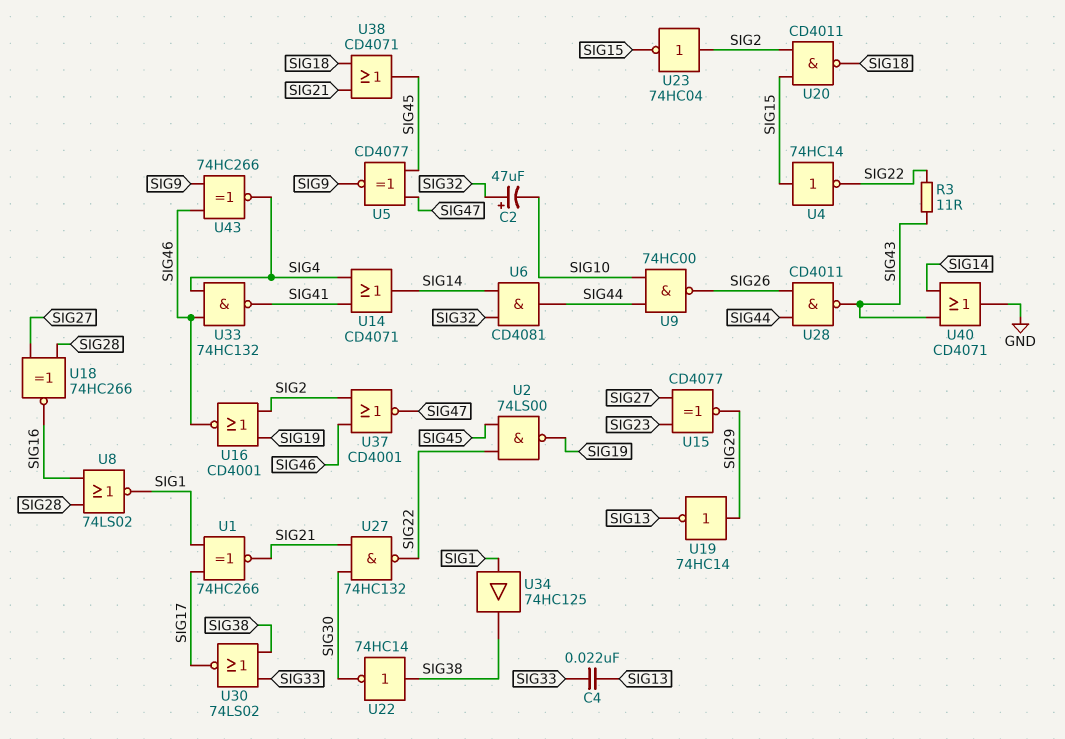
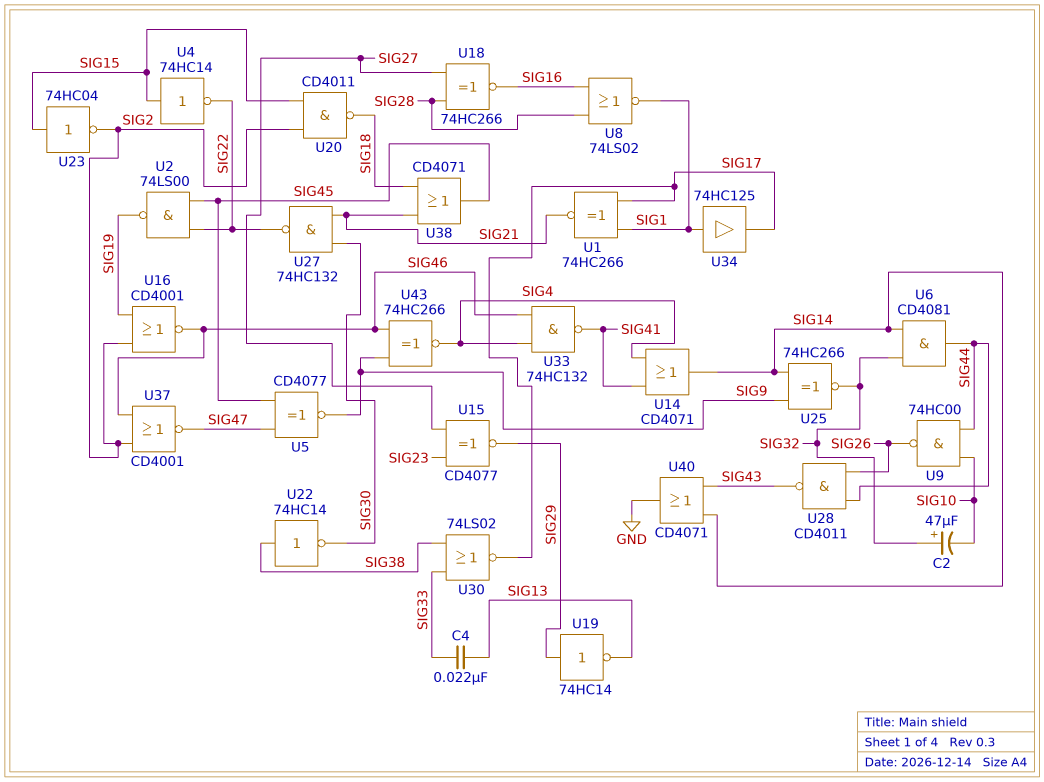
R3: 11 (SIG22, SIG43) -> none
U23: NOT 74HC04 (in SIG2, out SIG15) -> NOT 74HC04 (in SIG15, out SIG2)
U25: none -> XNOR 74HC266 (in SIG9, in SIG14, out SIG32)
U34: buffer 74HC125 (in SIG1, out SIG38) -> buffer 74HC125 (in SIG1, out SIG17)

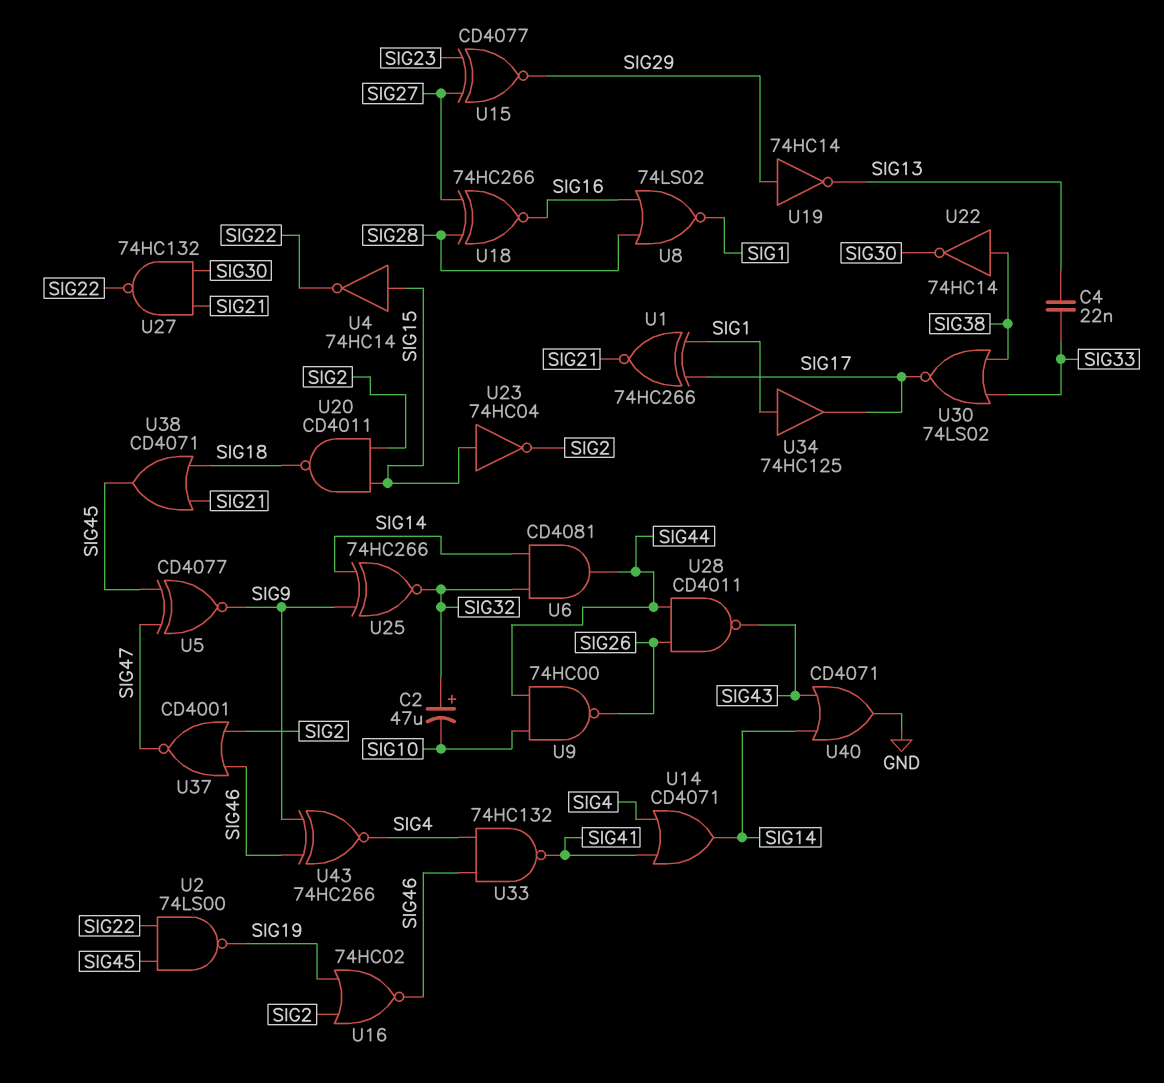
U16: NOR CD4001 (in SIG2, in SIG19, out SIG46) -> NOR 74HC02 (in SIG2, in SIG19, out SIG46)

